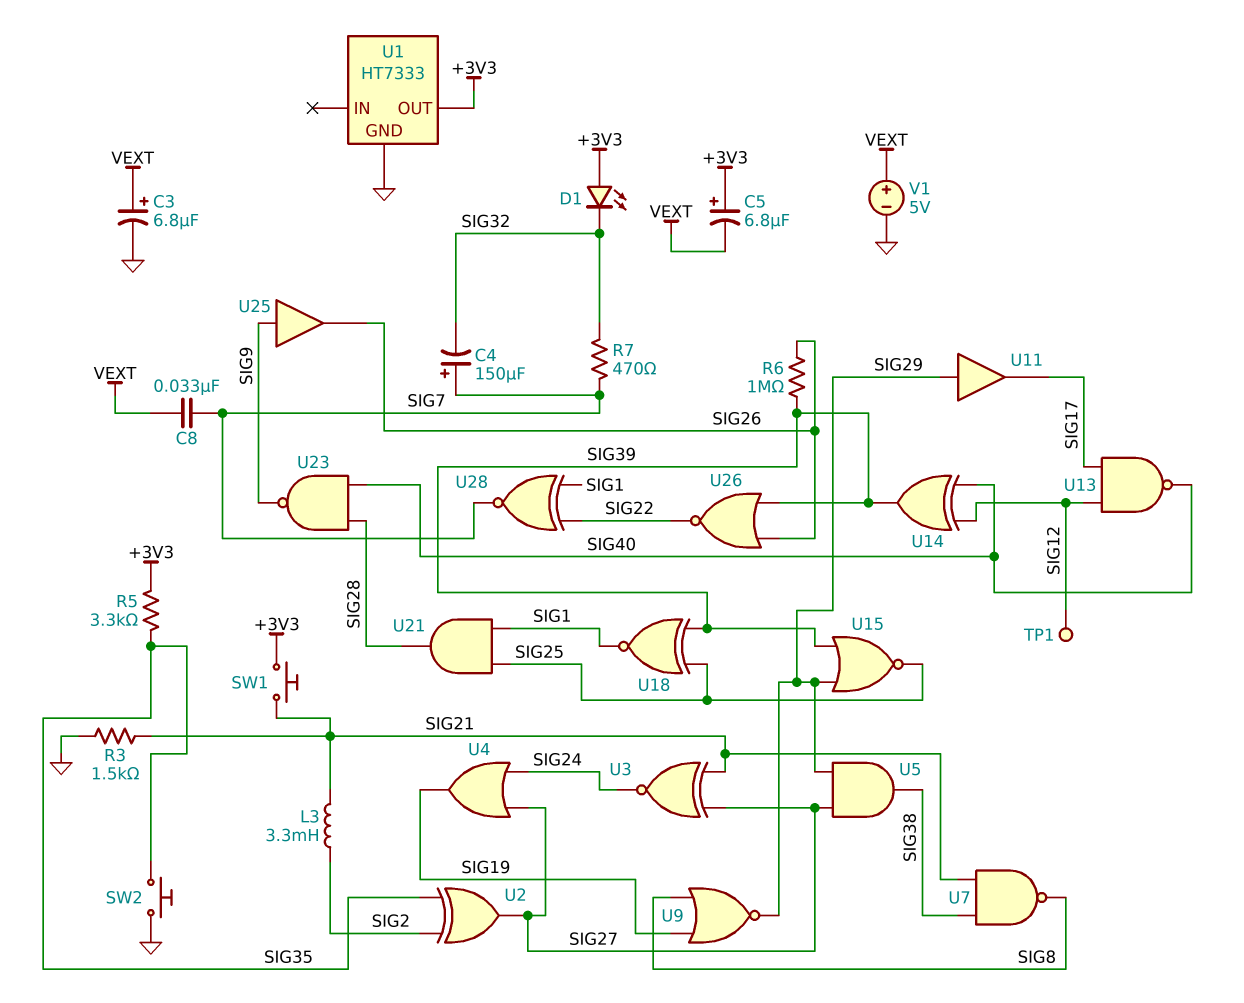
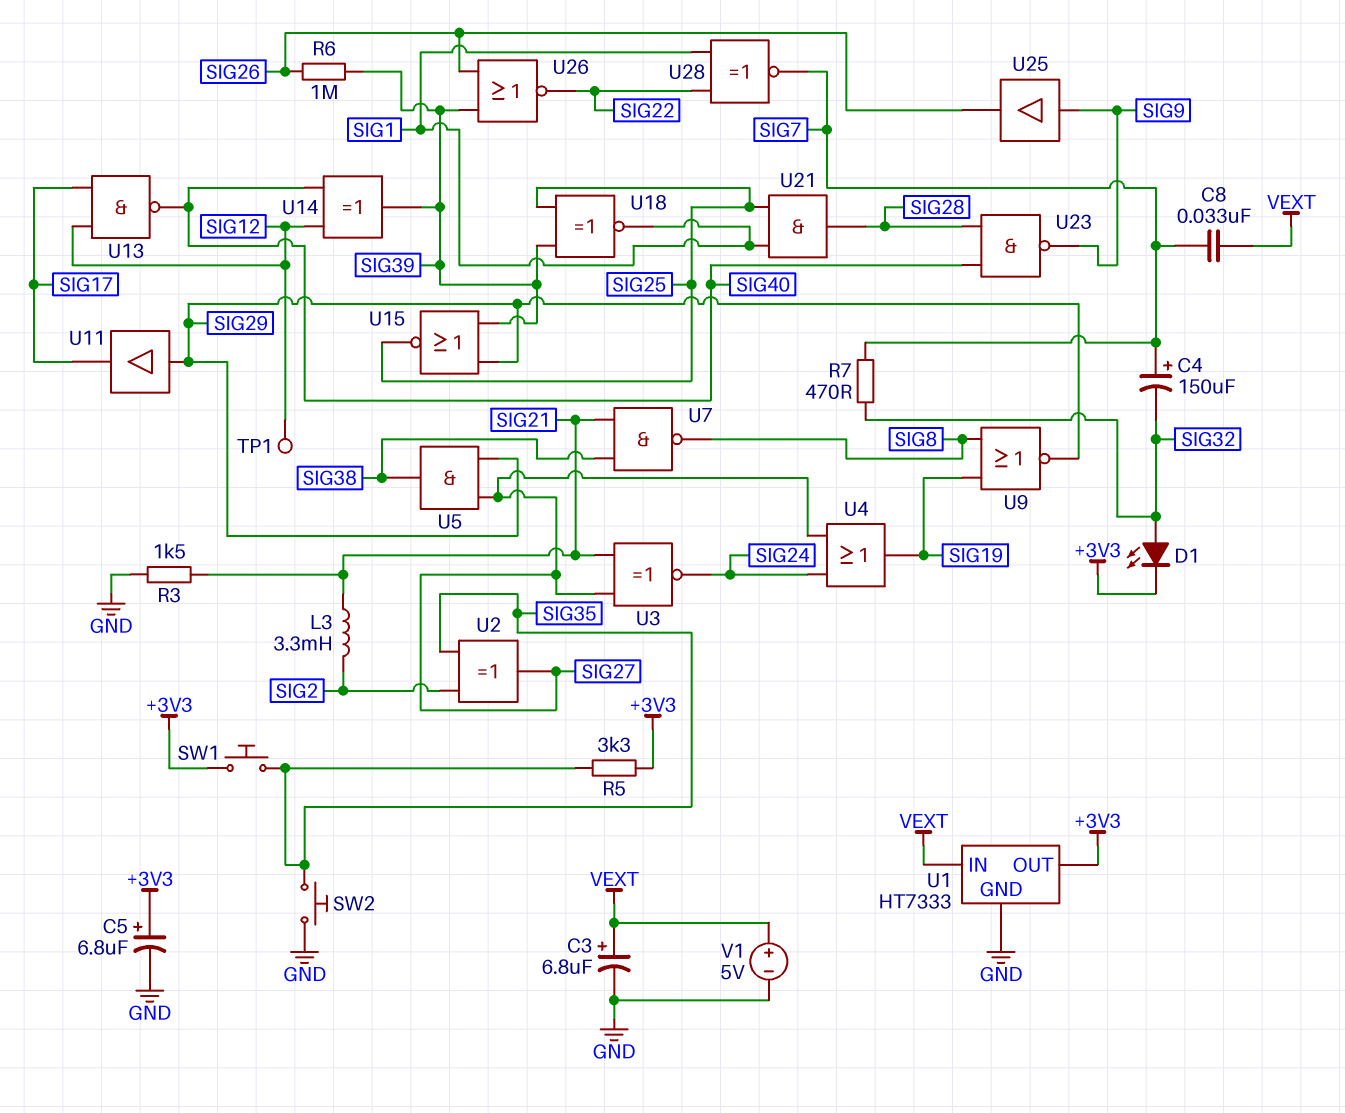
C5: 6.8uF (plus +3V3, minus VEXT) -> 6.8uF (plus +3V3, minus GND)
D1: LED (A +3V3, K SIG32) -> LED (A SIG32, K +3V3)
SW1: button (+3V3, SIG21) -> button (+3V3, SIG35)
U1 pin IN: none -> VEXT

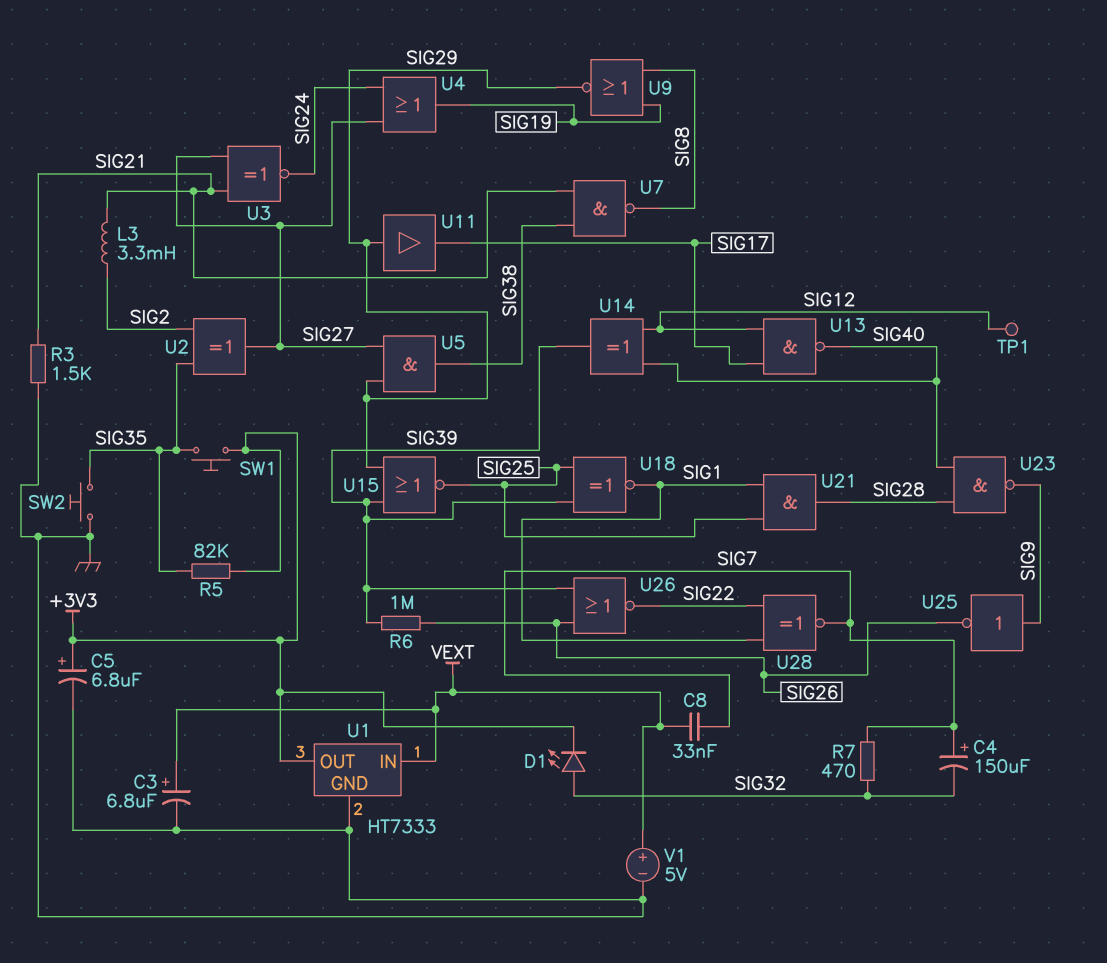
R5: 3.3k (+3V3, SIG35) -> 82k (+3V3, SIG35)
U25: buffer (in SIG9, out SIG26) -> NOT (in SIG9, out SIG26)

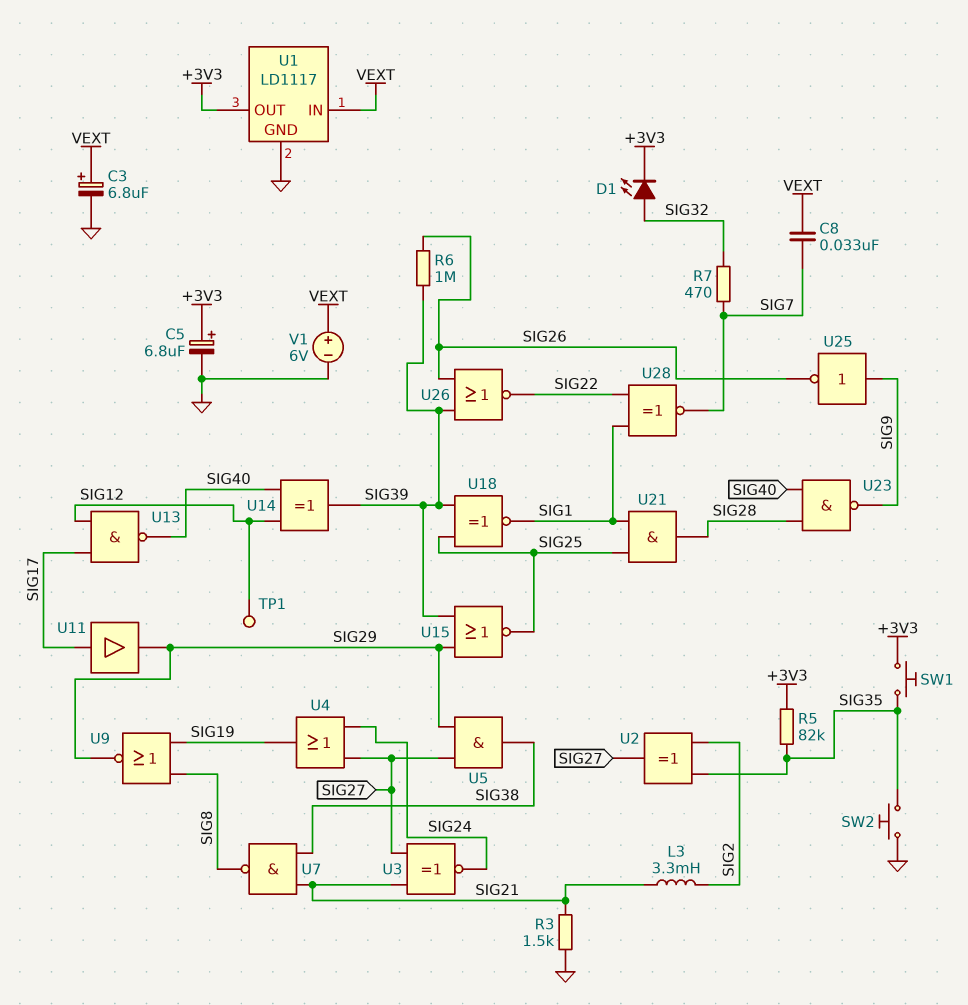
C4: 150uF (plus SIG7, minus SIG32) -> none
U1: HT7333 -> LD1117
U11: buffer (in SIG29, out SIG17) -> buffer (in SIG17, out SIG29)
V1: 5V (plus VEXT, minus GND) -> 6V (plus VEXT, minus GND)

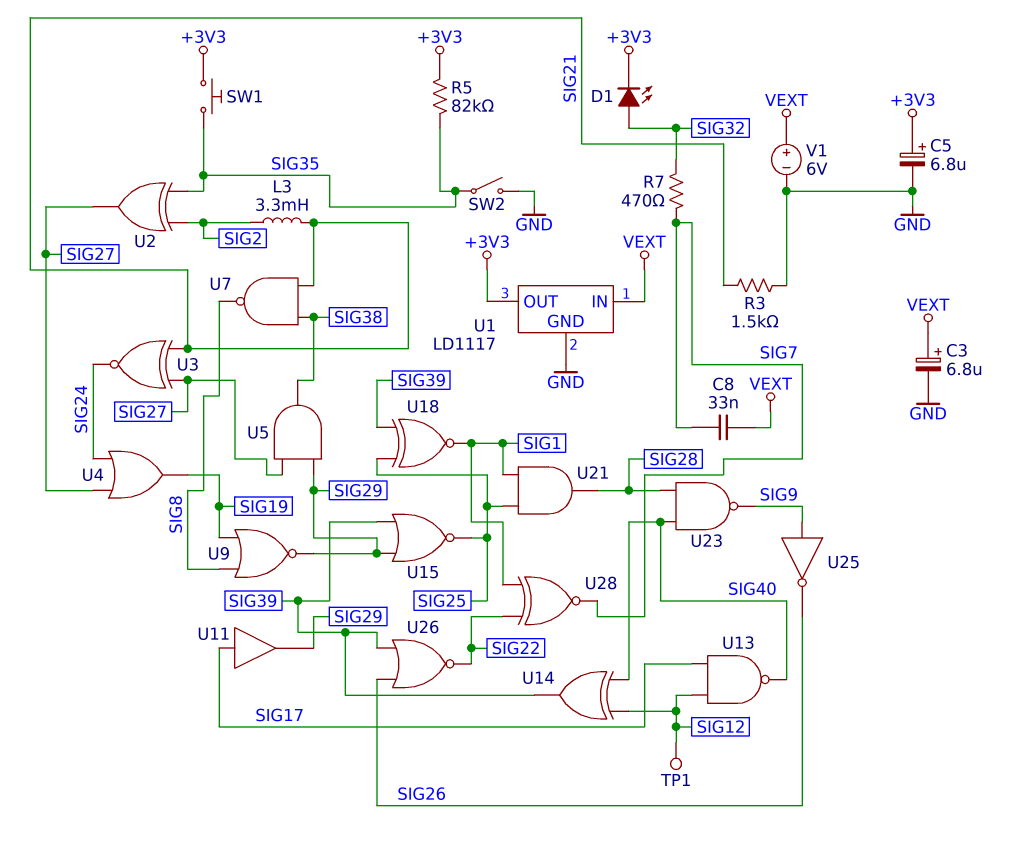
R6: 1M (SIG26, SIG39) -> none
SW2: button (GND, SIG35) -> switch (GND, SIG35)

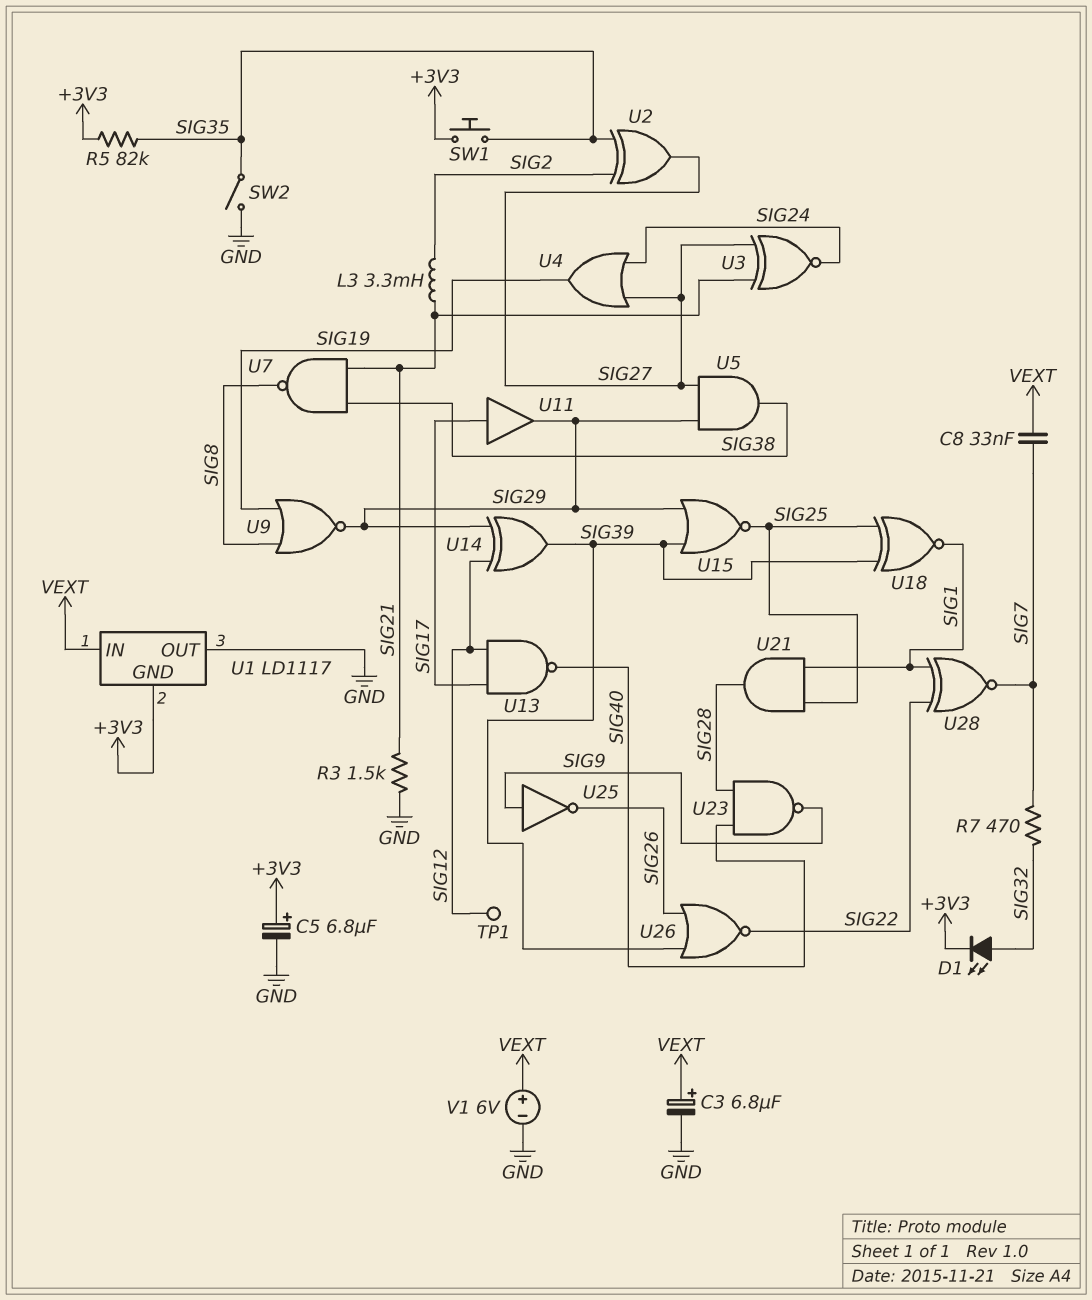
U1 pin GND: GND -> +3V3
U1 pin OUT: +3V3 -> GND
U14: XOR (in SIG12, in SIG40, out SIG39) -> XOR (in SIG12, in SIG29, out SIG39)

